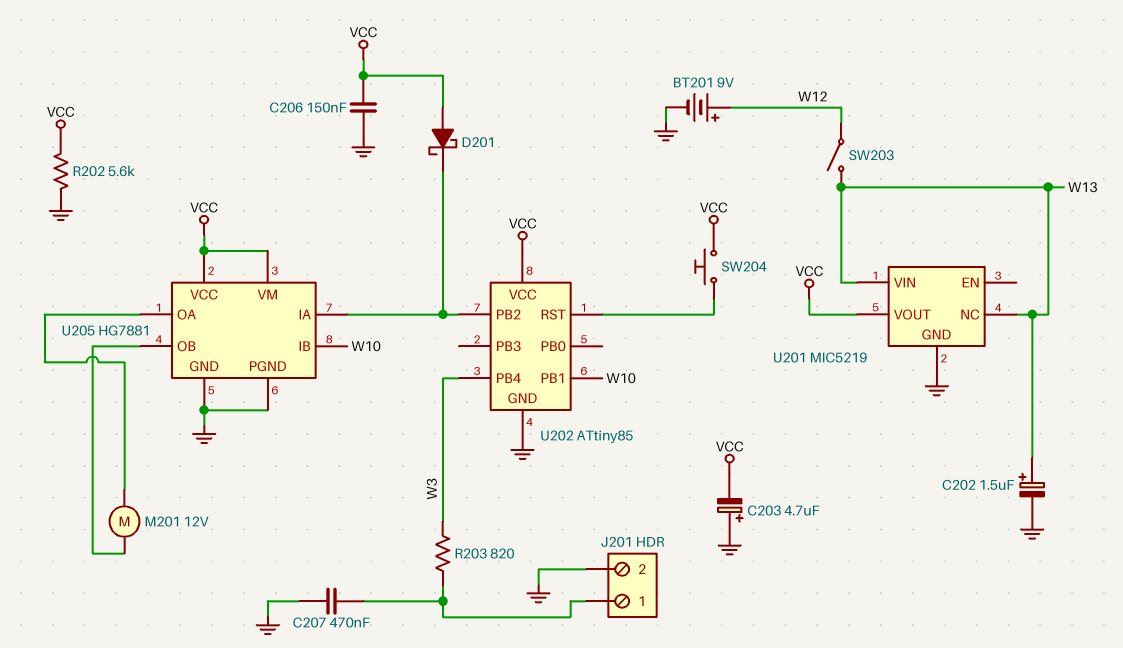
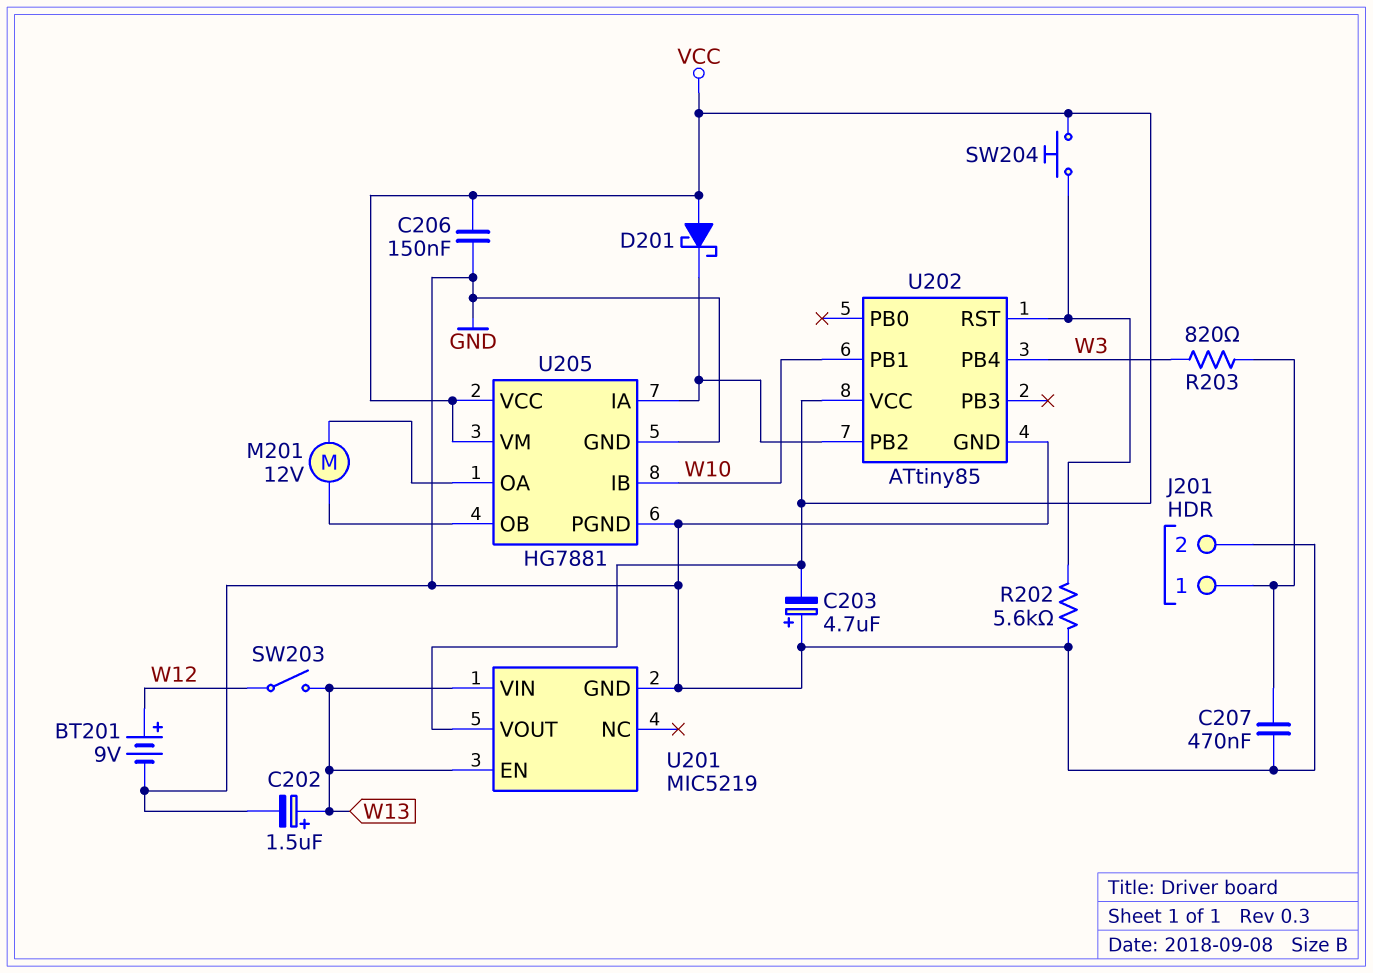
R202: 5.6k (GND, VCC) -> 5.6k (GND, U202/RST)
U201 pin EN: none -> W13
U201 pin NC: W13 -> none

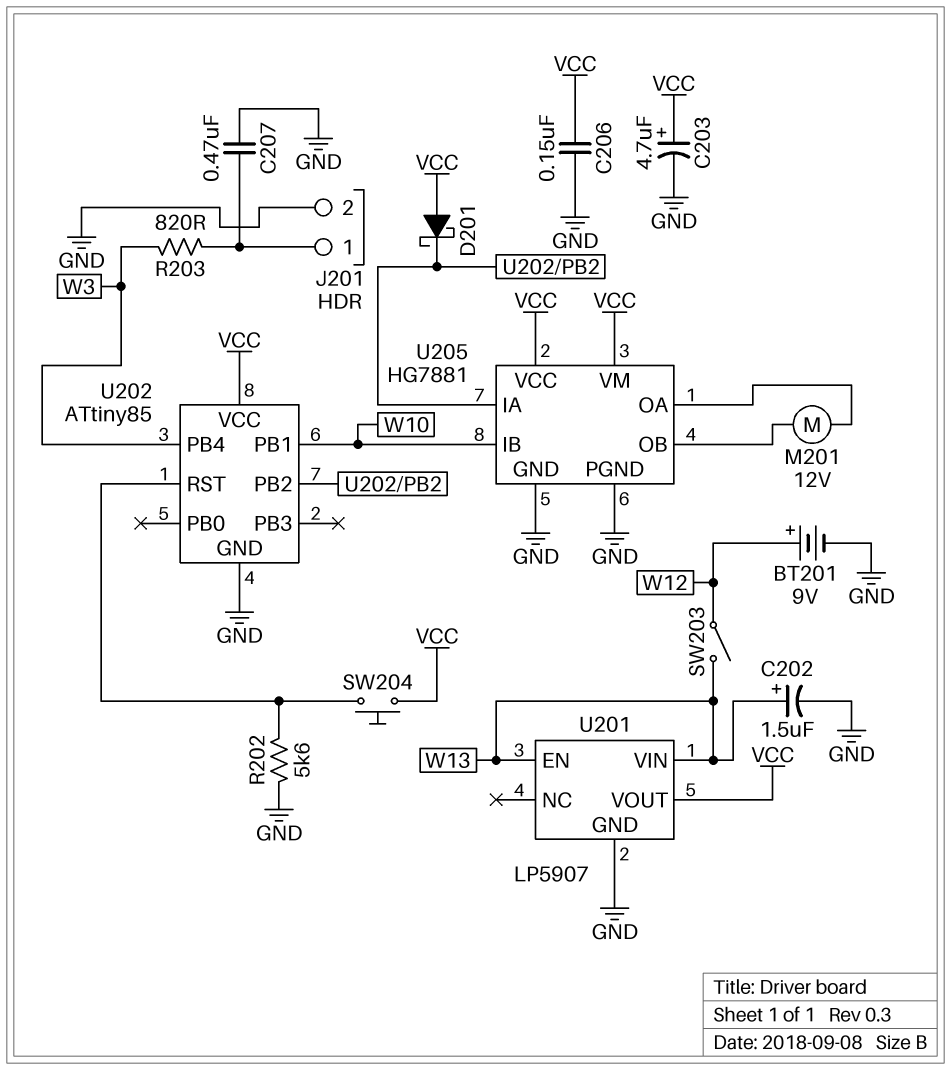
C203: 4.7uF (plus GND, minus VCC) -> 4.7uF (plus VCC, minus GND)
U201: MIC5219 -> LP5907

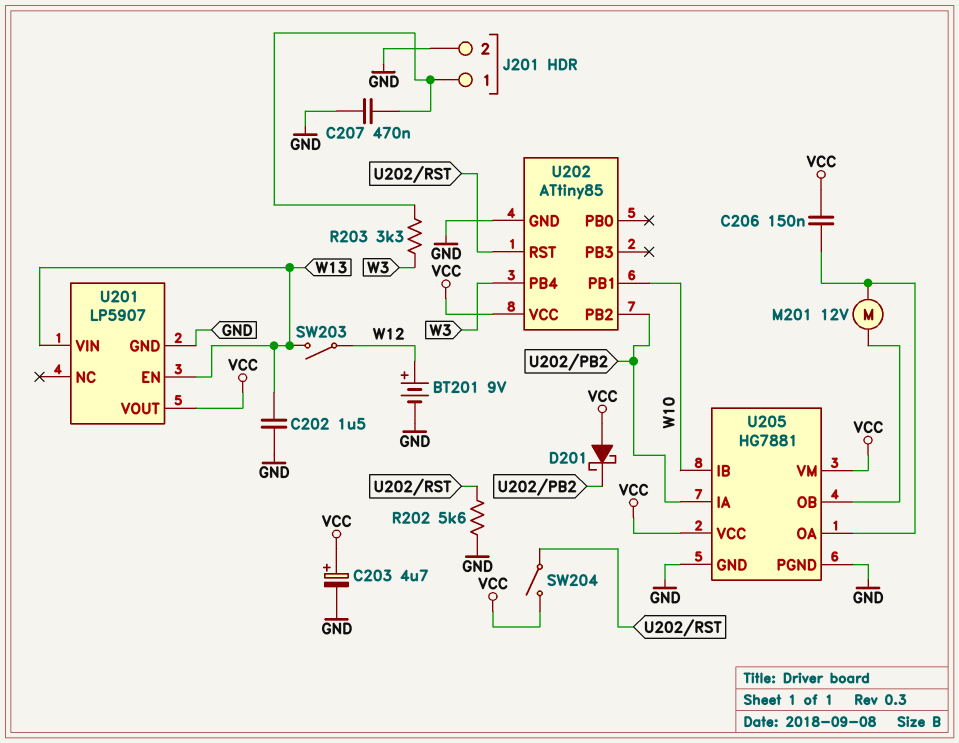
C202: 1.5uF (plus W13, minus GND) -> 1.5uF (GND, W13)
C206: 150nF (GND, VCC) -> 150nF (U205/OA, VCC)
R203: 820 (J201/1, W3) -> 3.3k (J201/1, W3)
SW204: button (U202/RST, VCC) -> switch (U202/RST, VCC)

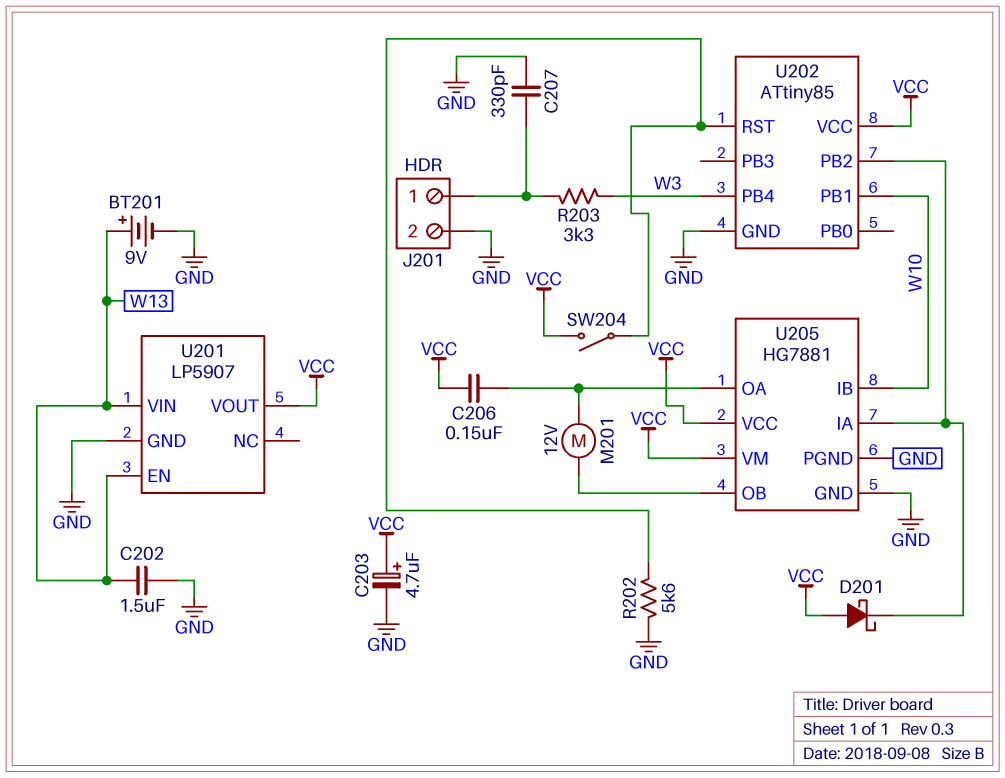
BT201: 9V (plus W12, minus GND) -> 9V (plus W13, minus GND)
C207: 470nF (GND, J201/1) -> 330pF (GND, J201/1)
SW203: switch (W12, W13) -> none

